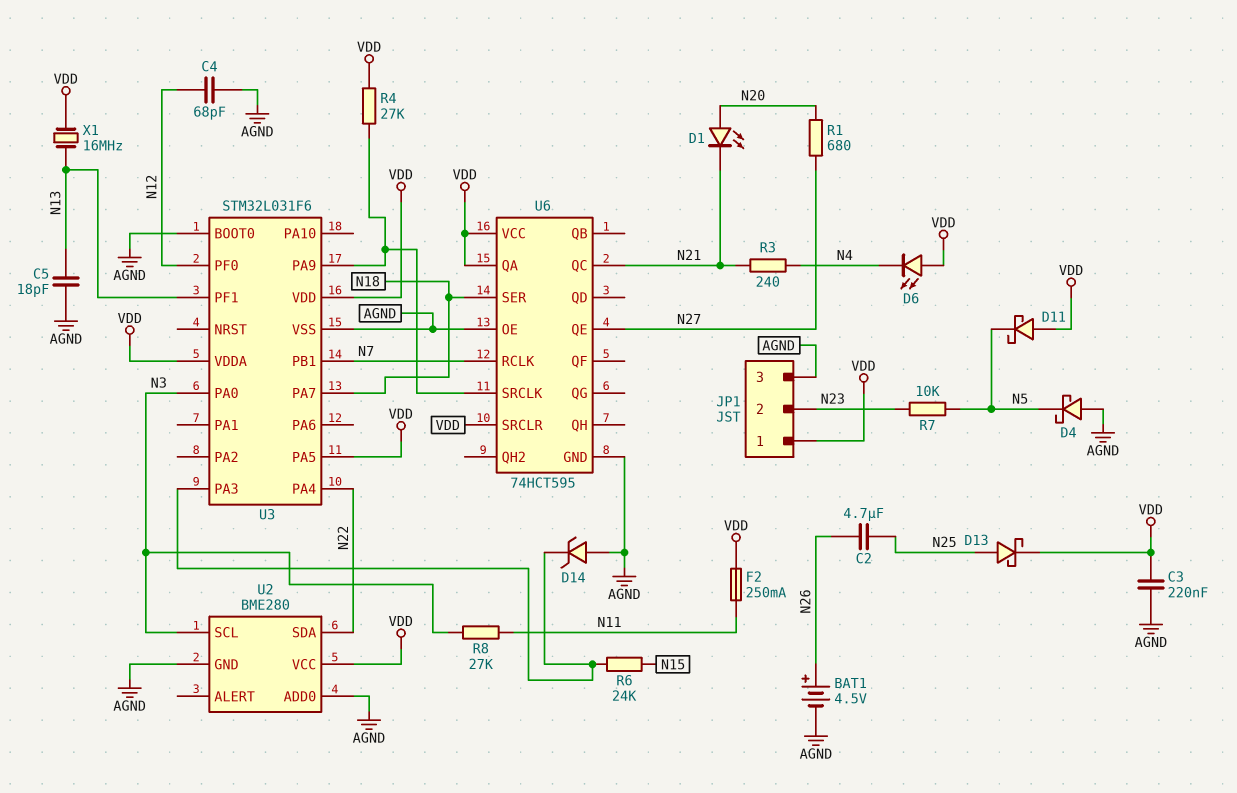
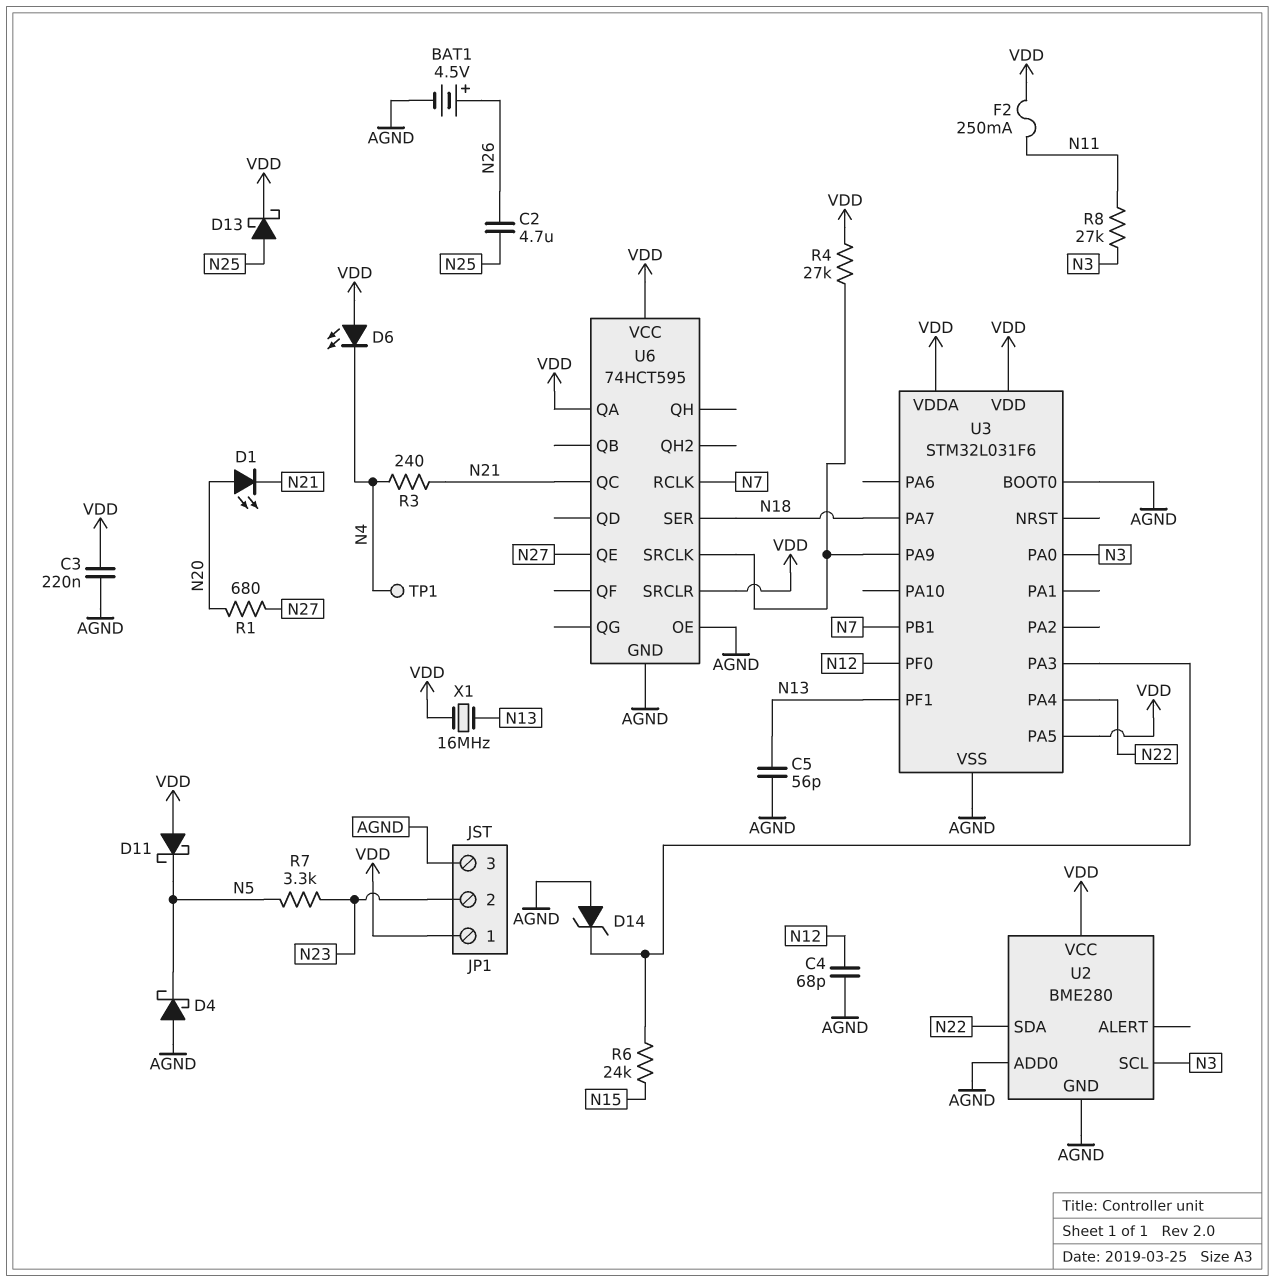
C5: 18pF (AGND, N13) -> 56pF (AGND, N13)
R7: 10k (N5, N23) -> 3.3k (N5, N23)
TP1: none -> test point (N4)

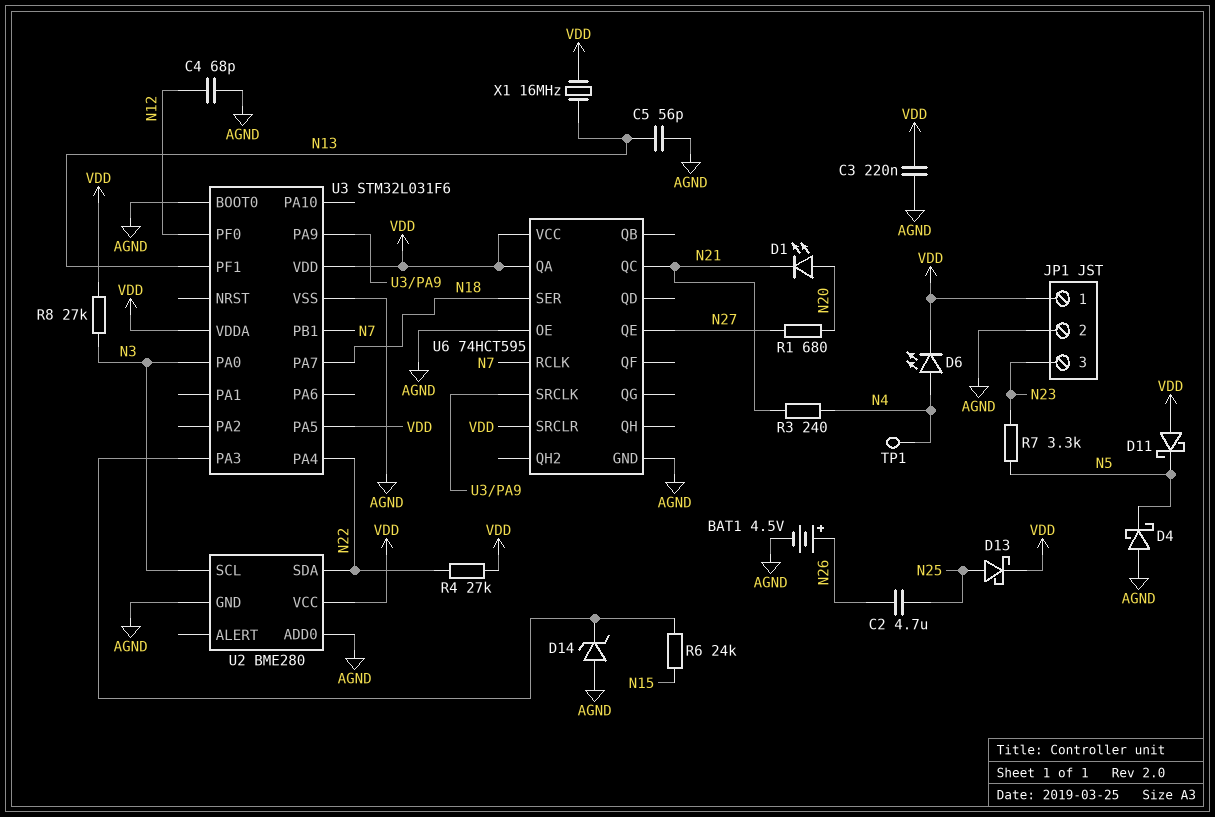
D6: LED (A VDD, K N4) -> LED (A N4, K VDD)
F2: 250mA (N11, VDD) -> none
JP1 pin 2: N23 -> AGND
JP1 pin 3: AGND -> N23
R4: 27k (U3/PA9, VDD) -> 27k (N22, VDD)
R8: 27k (N3, N11) -> 27k (N3, VDD)

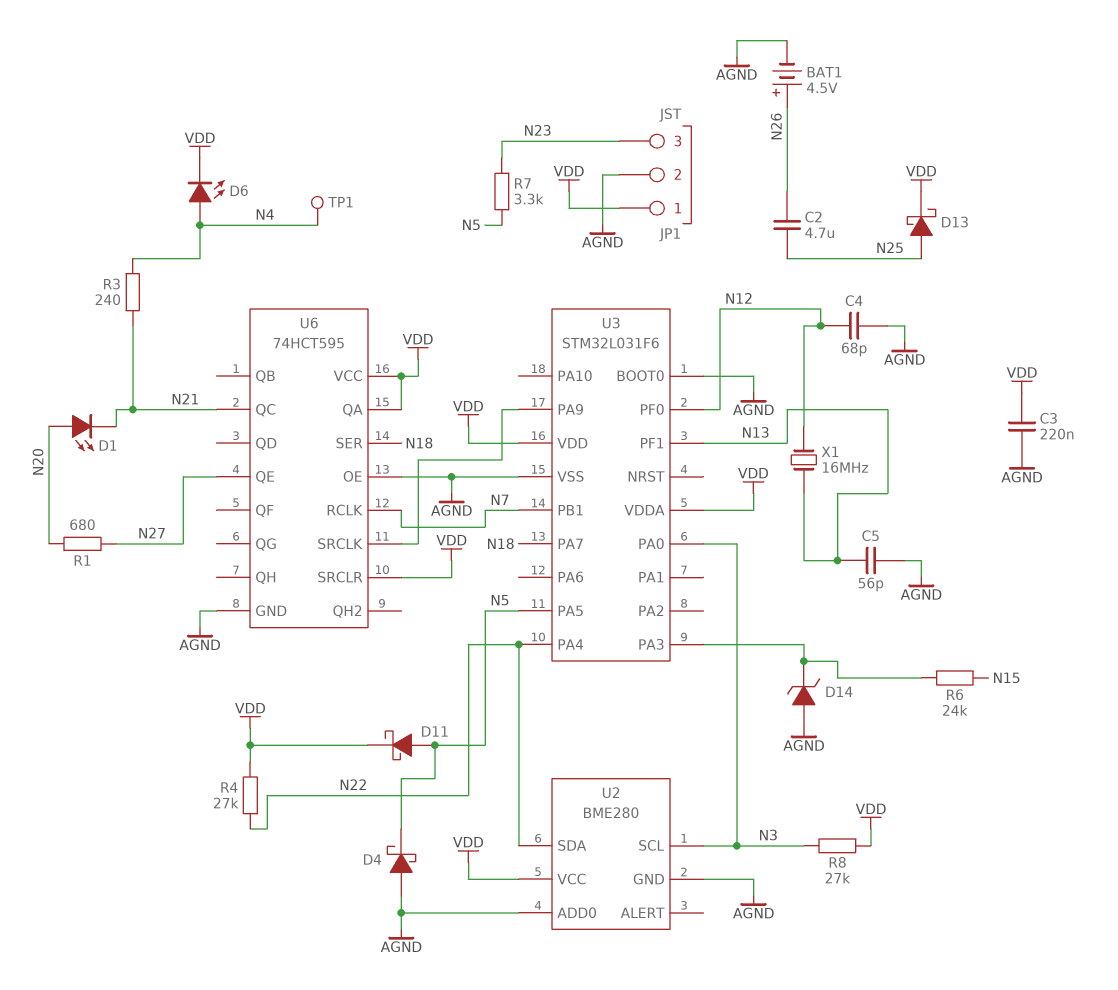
D11: schottky (A VDD, K N5) -> schottky (A N5, K VDD)
U3 pin PA5: VDD -> N5
X1: 16MHz (N13, VDD) -> 16MHz (N12, N13)

